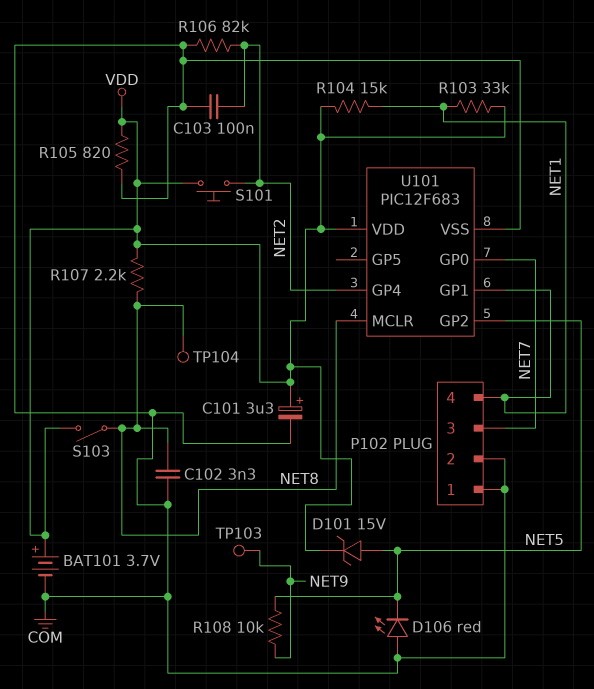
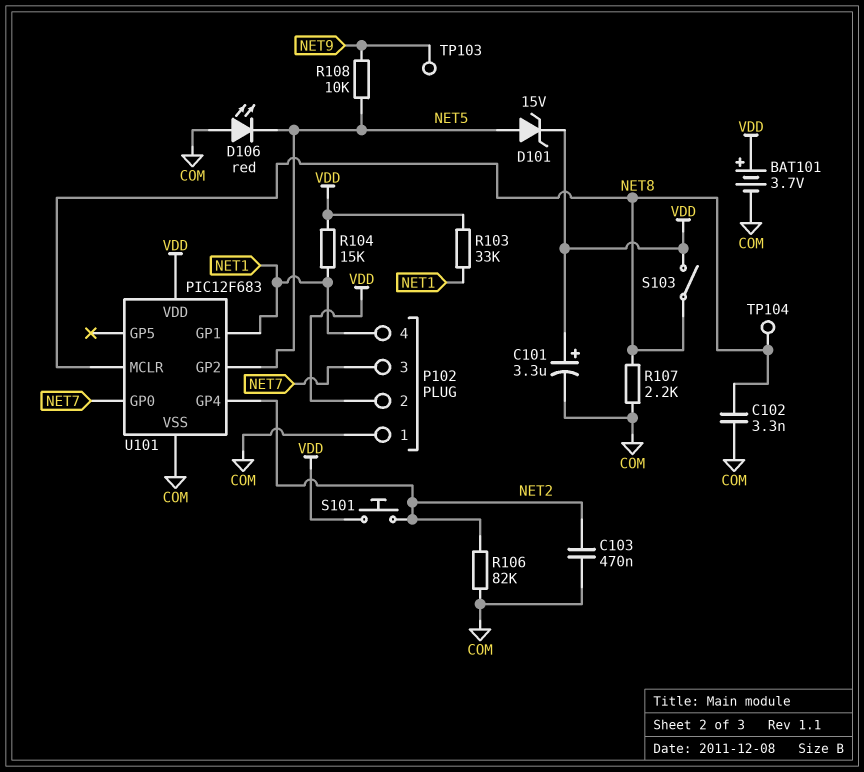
C103: 100nF (COM, NET2) -> 470nF (COM, NET2)
P102 pin 2: COM -> VDD
R105: 820 (COM, VDD) -> none
R107: 2.2k (NET8, VDD) -> 2.2k (COM, NET8)

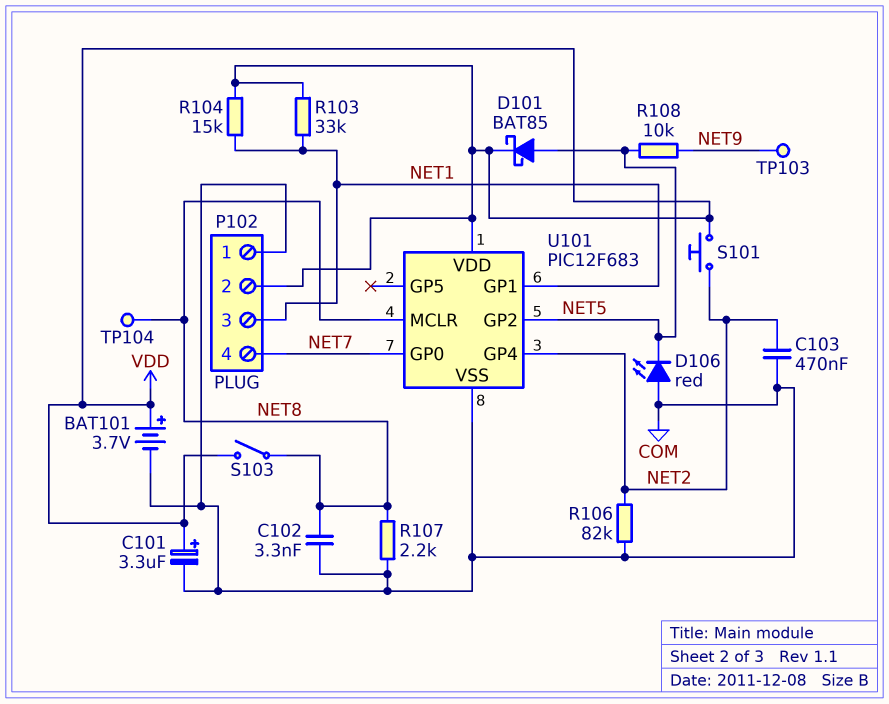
D101: zener 15V (A NET5, K VDD) -> schottky BAT85 (A NET5, K VDD)
P102 pin 3: NET7 -> NET1
P102 pin 4: NET1 -> NET7

